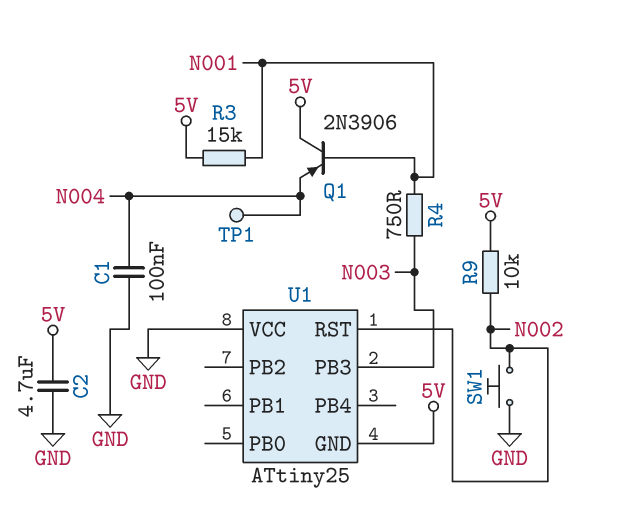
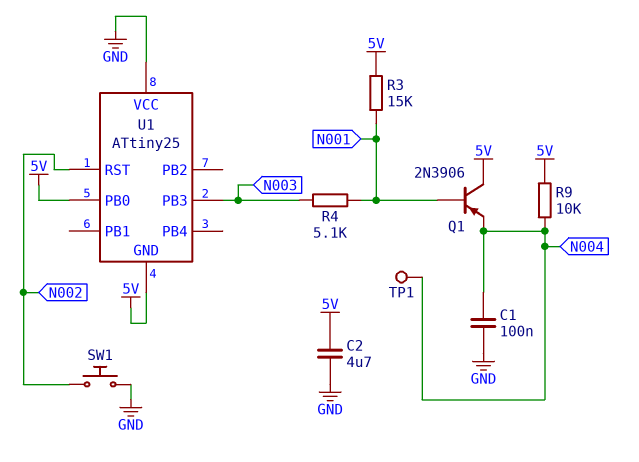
R4: 750 (N001, N003) -> 5.1k (N001, N003)
R9: 10k (5V, N002) -> 10k (5V, N004)
U1 pin PB0: none -> 5V

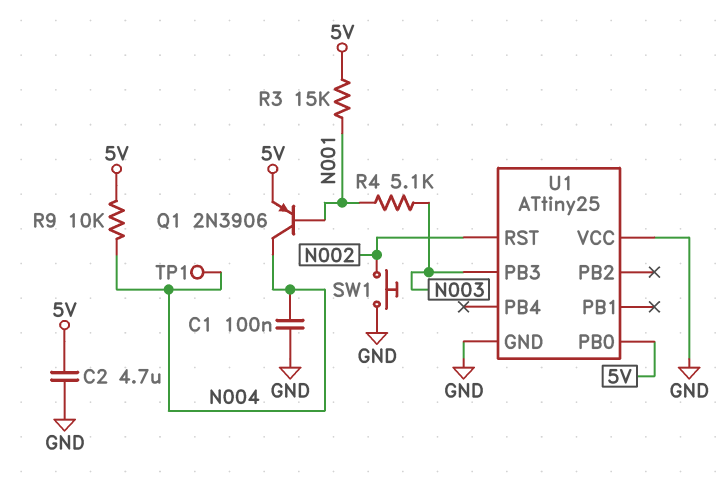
Q1: PNP 2N3906 (B N001, C 5V, E N004) -> PNP 2N3906 (B N001, C N004, E 5V)
U1 pin GND: 5V -> GND

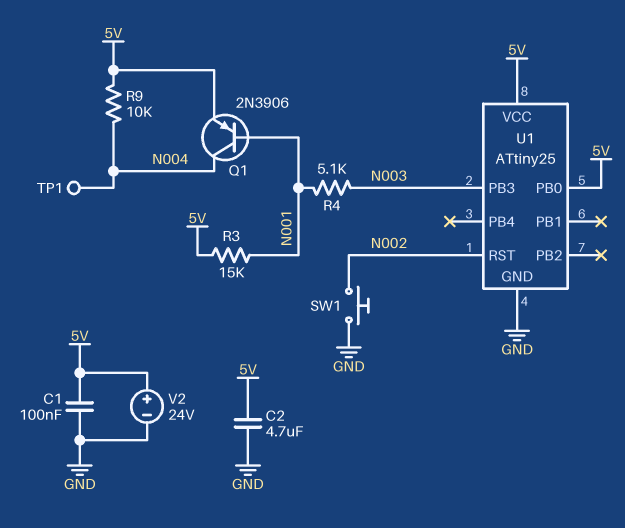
C1: 100nF (GND, N004) -> 100nF (5V, GND)
U1 pin VCC: GND -> 5V
V2: none -> 24V (plus 5V, minus GND)

